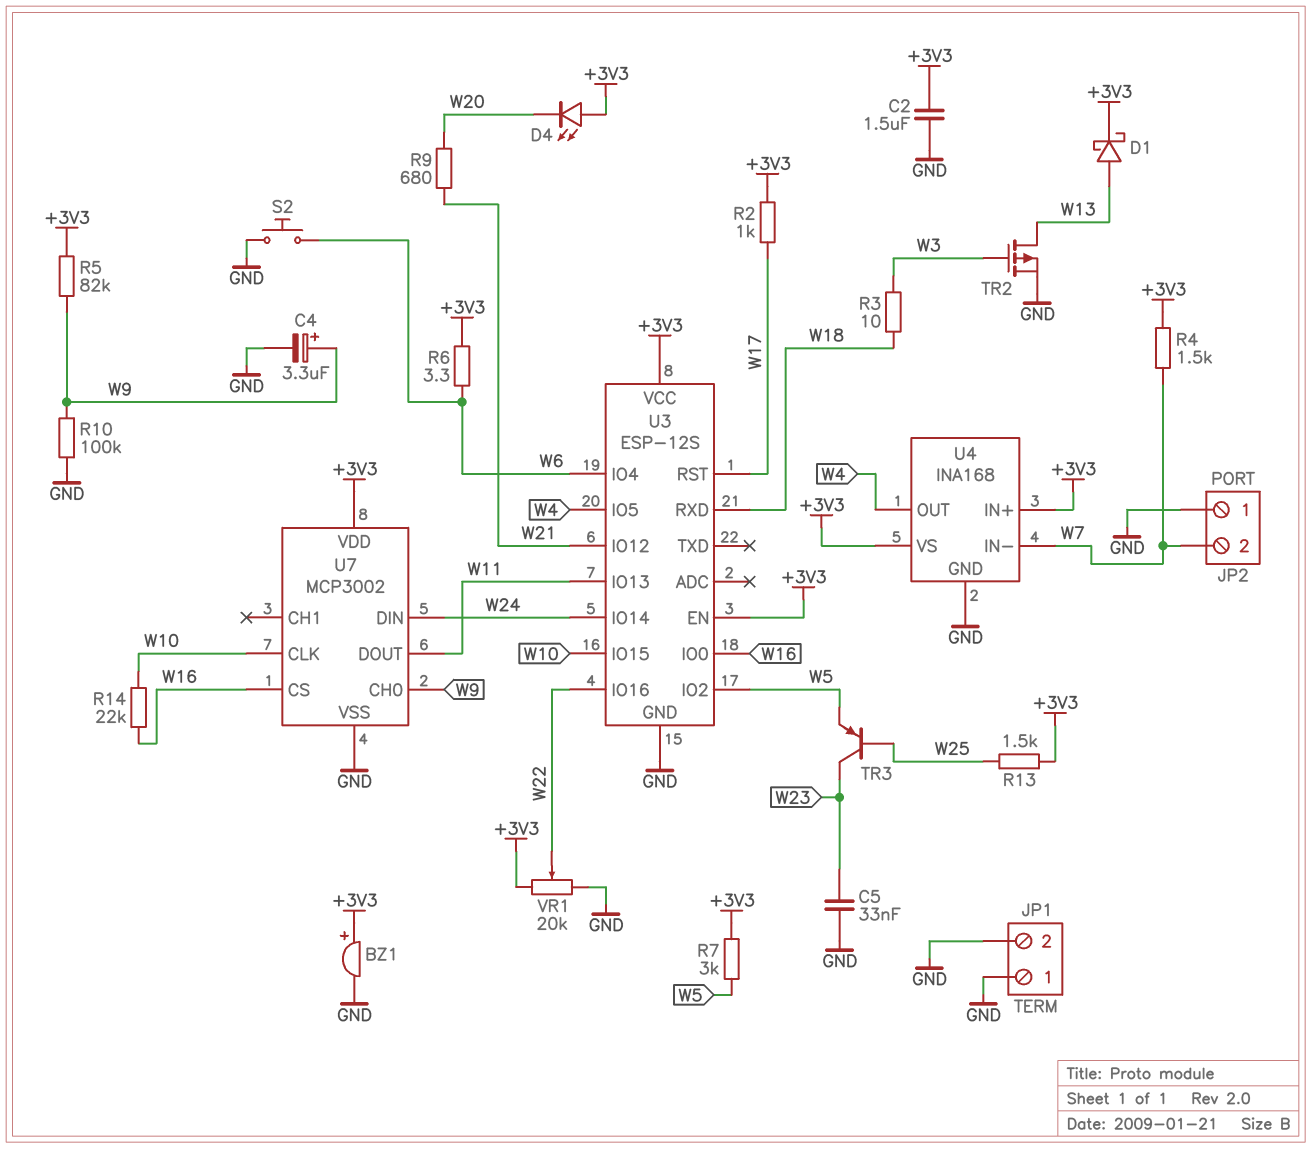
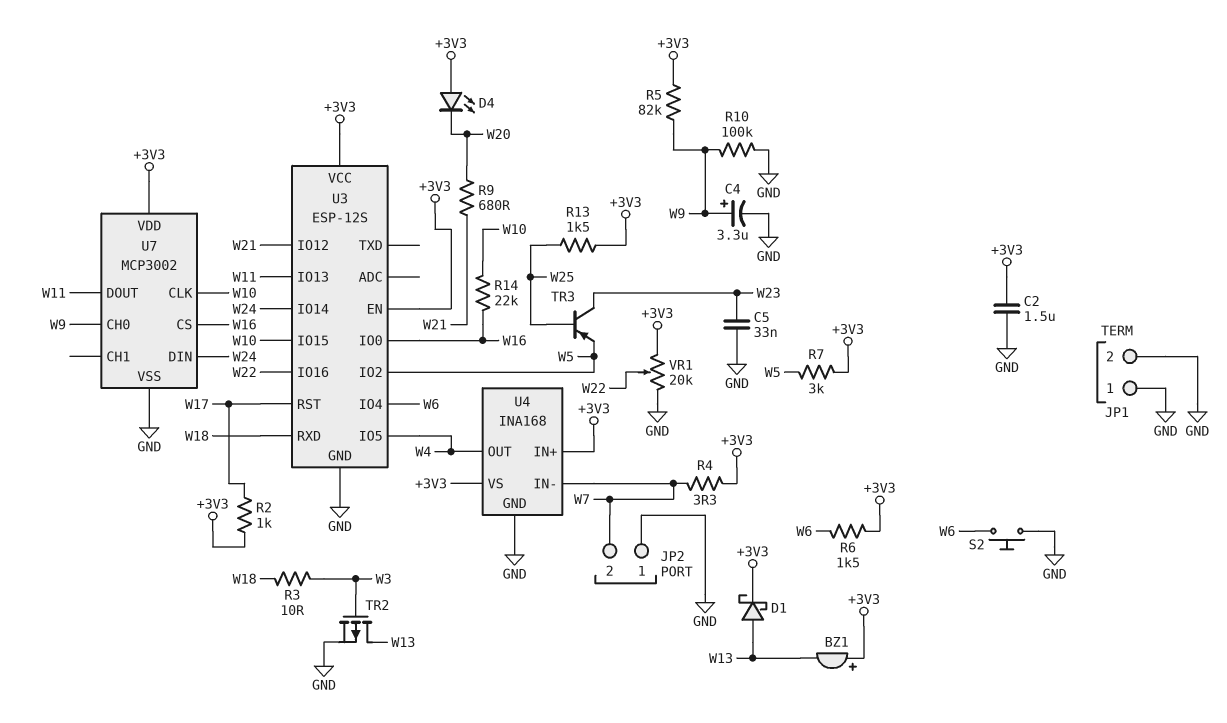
BZ1: buzzer (plus +3V3, minus GND) -> buzzer (plus +3V3, minus W13)
R4: 1.5k (+3V3, W7) -> 3.3 (+3V3, W7)
R6: 3.3 (+3V3, W6) -> 1.5k (+3V3, W6)

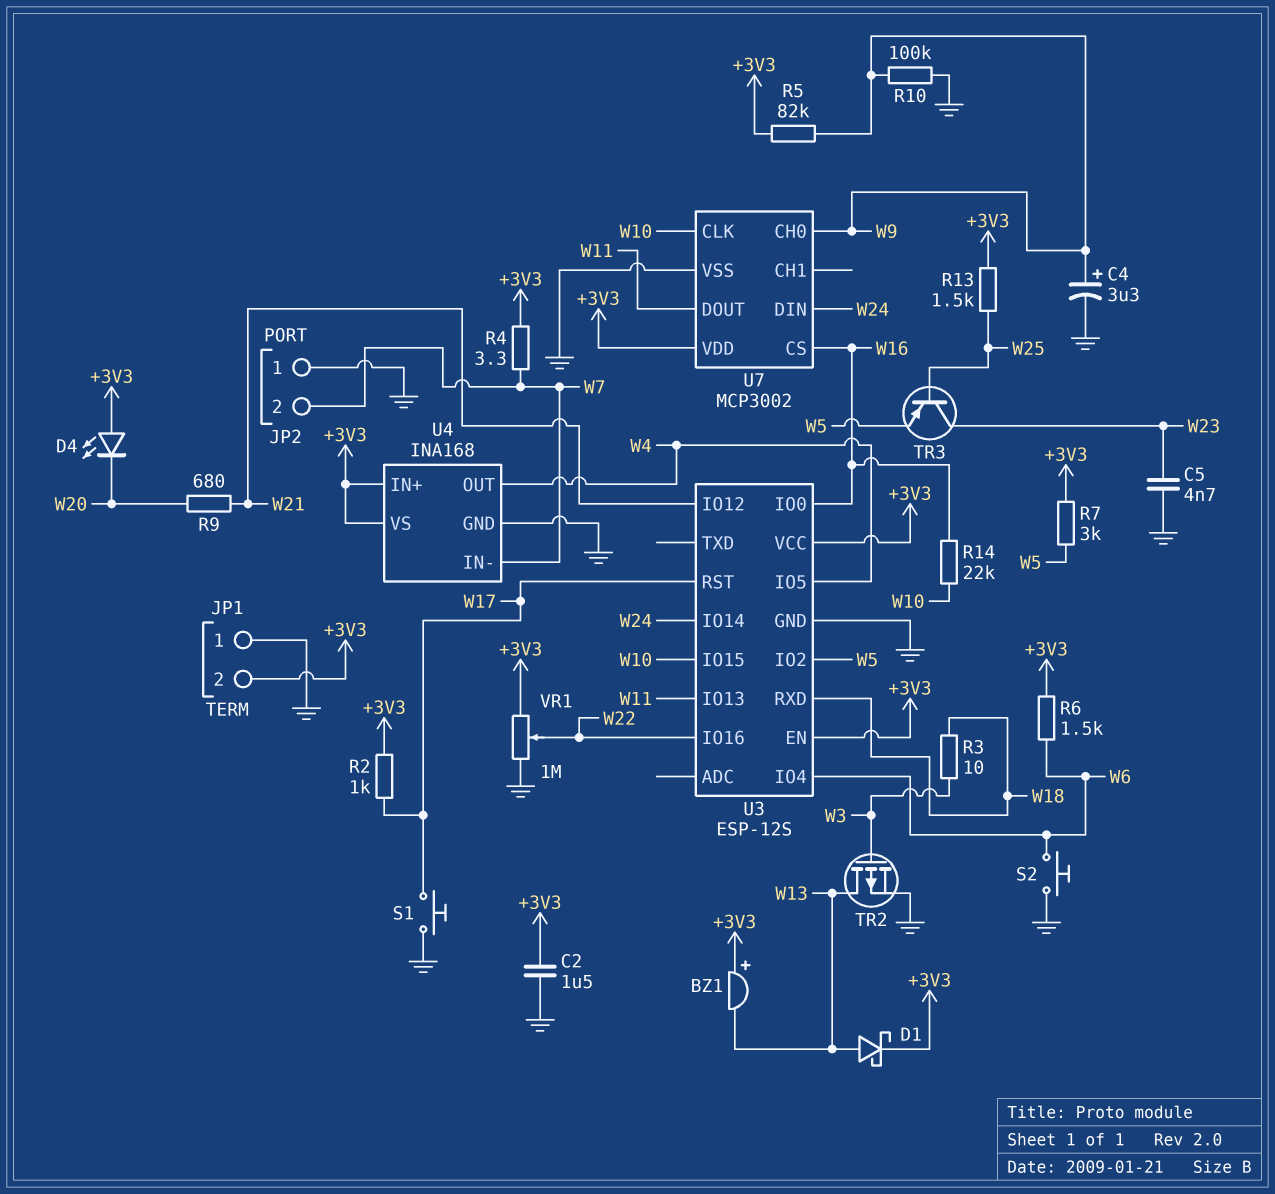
C5: 33nF (GND, W23) -> 4.7nF (GND, W23)
JP1 pin 2: GND -> +3V3
S1: none -> button (GND, W17)
VR1: 20k (+3V3, GND, wiper W22) -> 1M (+3V3, GND, wiper W22)

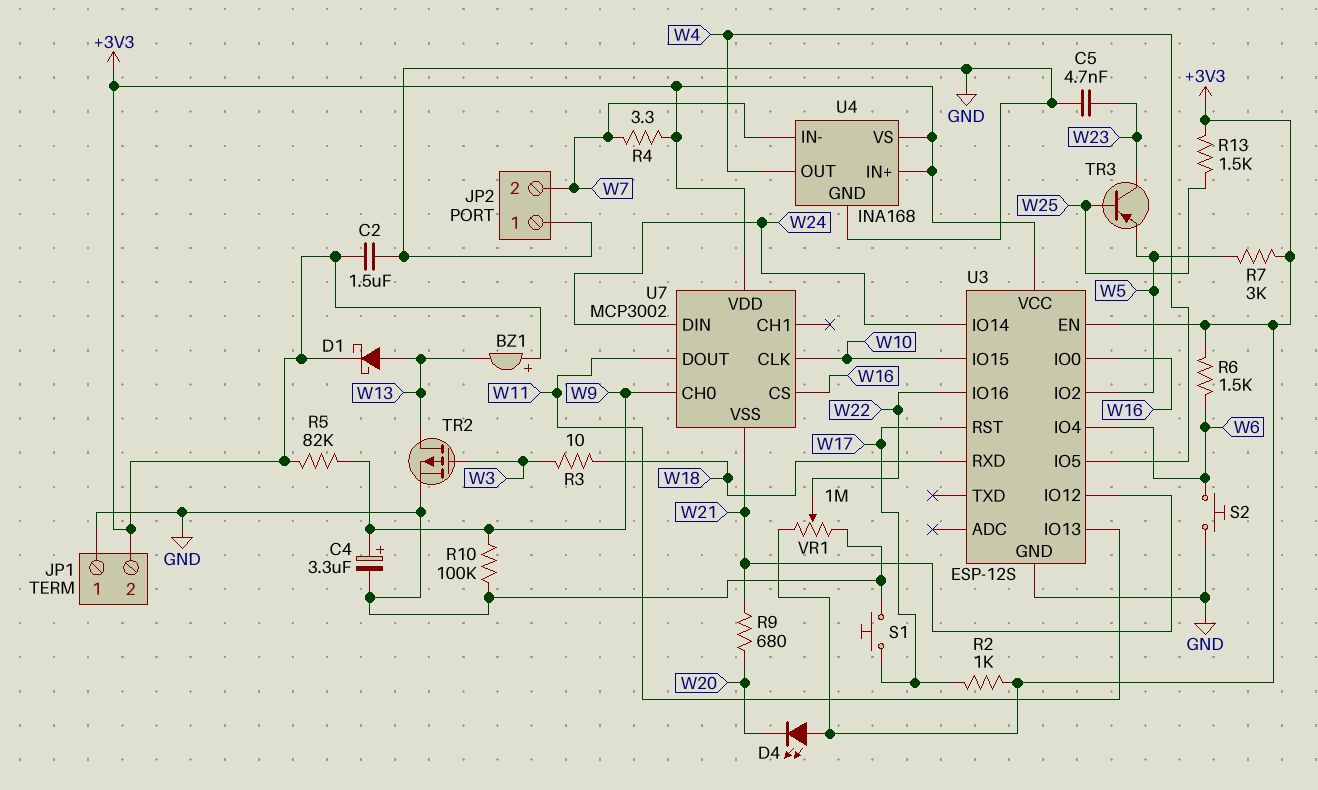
R14: 22k (W10, W16) -> none
U7 pin VSS: GND -> W21

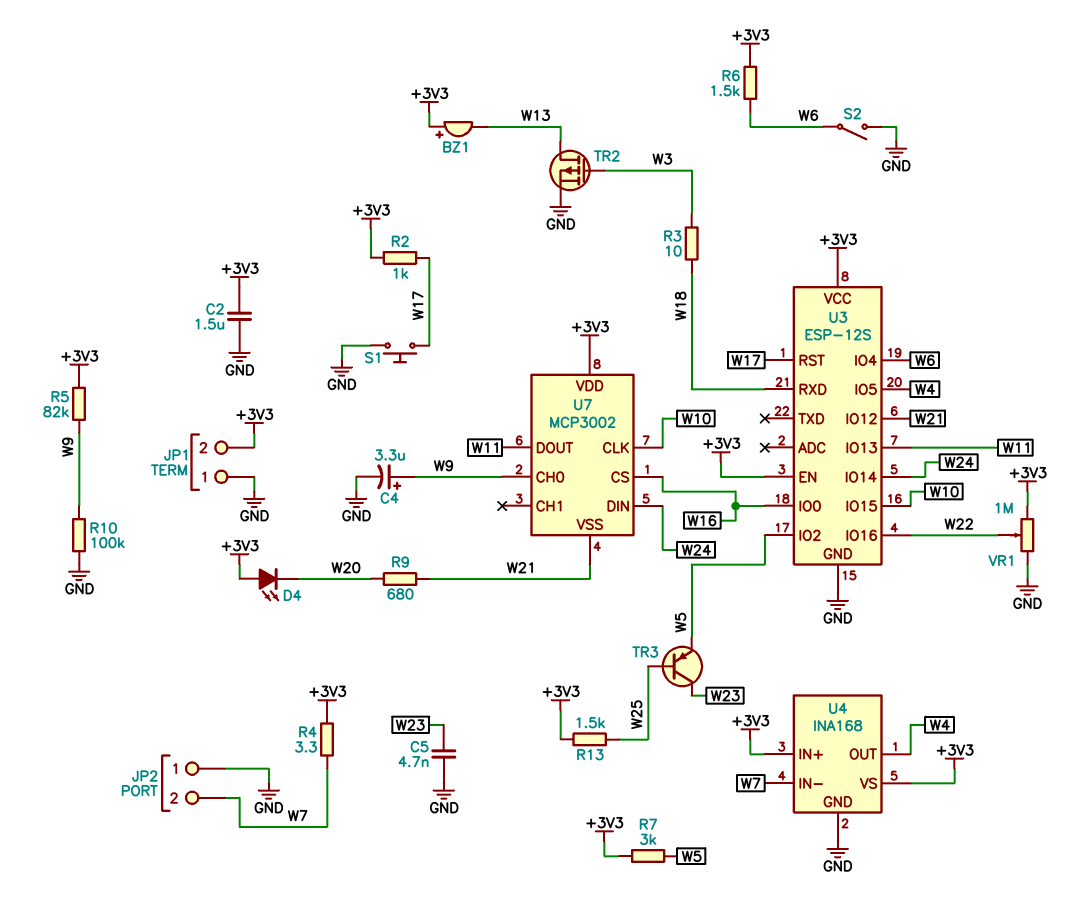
D1: schottky (A W13, K +3V3) -> none
S2: button (GND, W6) -> switch (GND, W6)

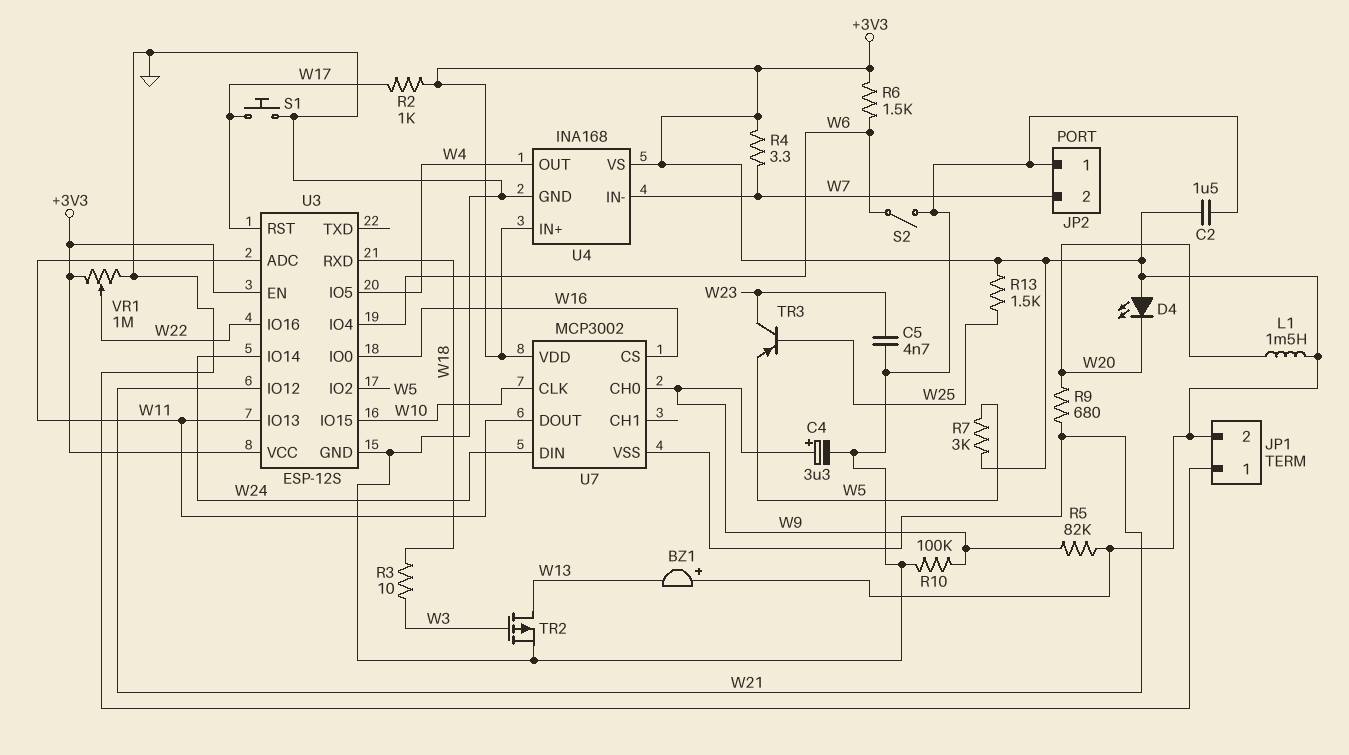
L1: none -> 1.5mH (+3V3, W20)
U3 pin ADC: none -> W11

